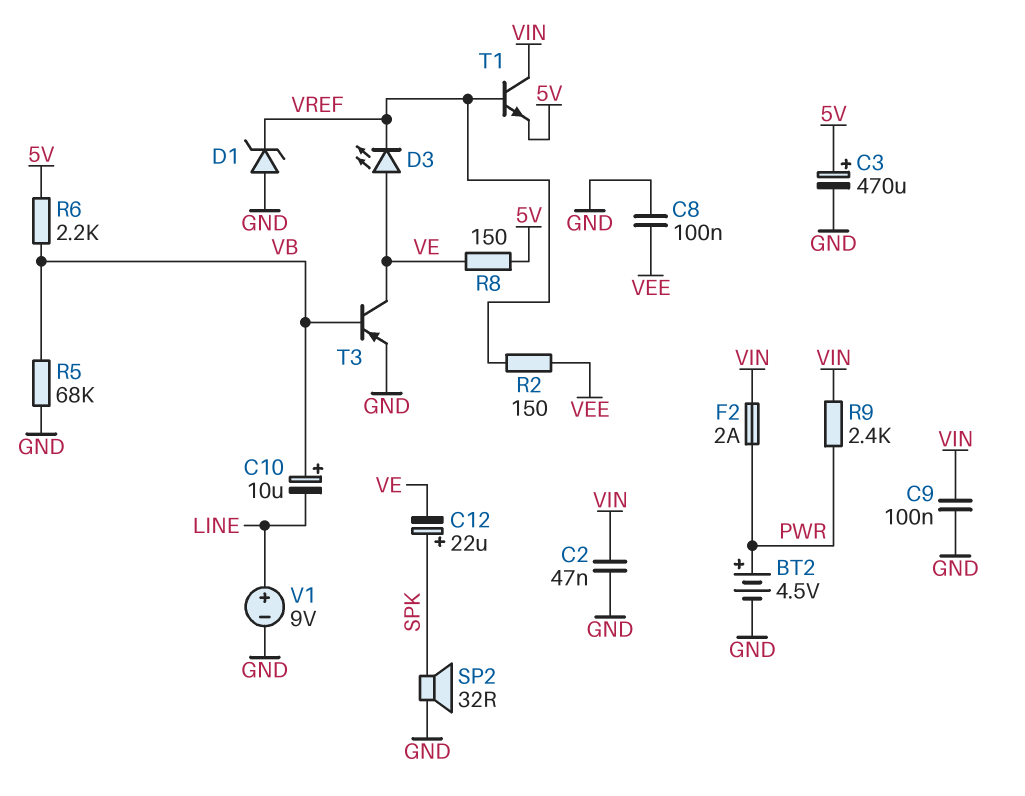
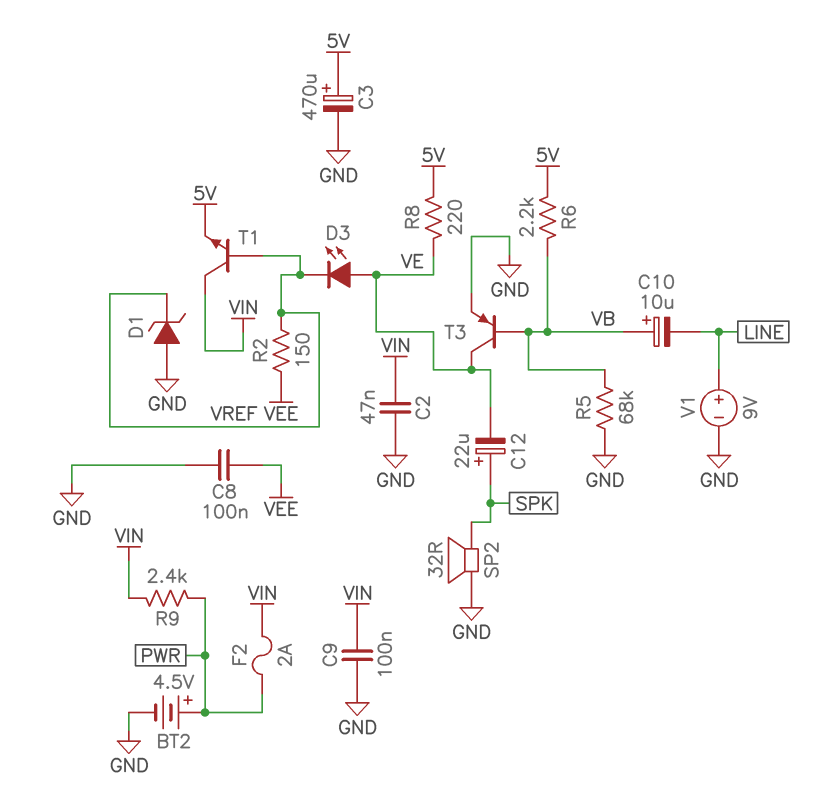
R8: 150 (5V, VE) -> 220 (5V, VE)

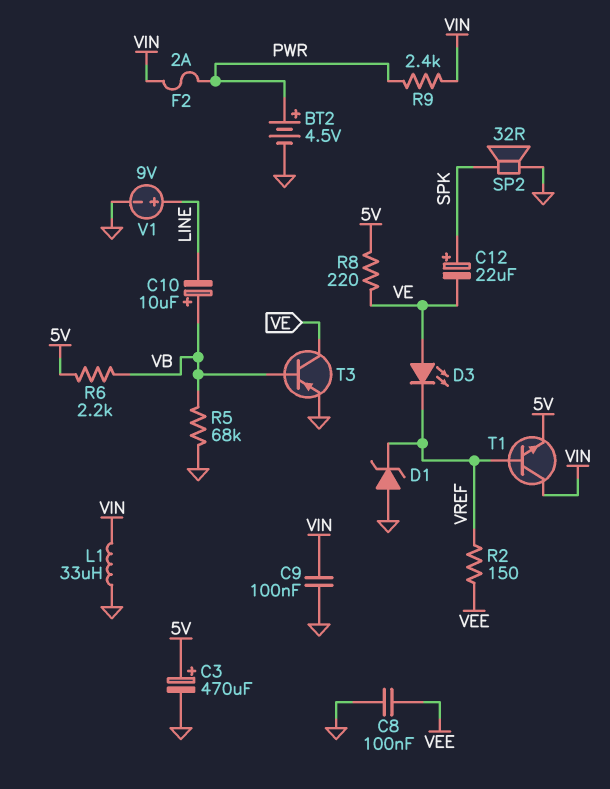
C2: 47nF (GND, VIN) -> none
L1: none -> 33uH (GND, VIN)

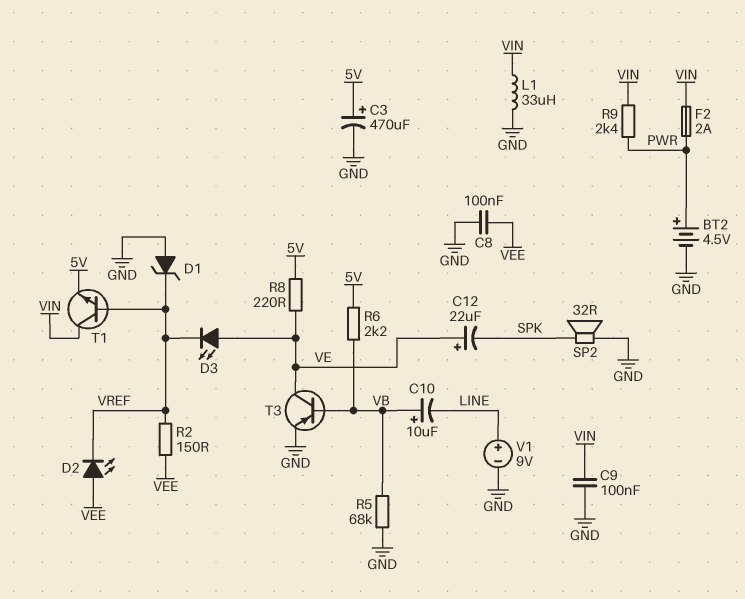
C12: 22uF (plus SPK, minus VE) -> 22uF (plus VE, minus SPK)
D2: none -> LED (A VEE, K VREF)

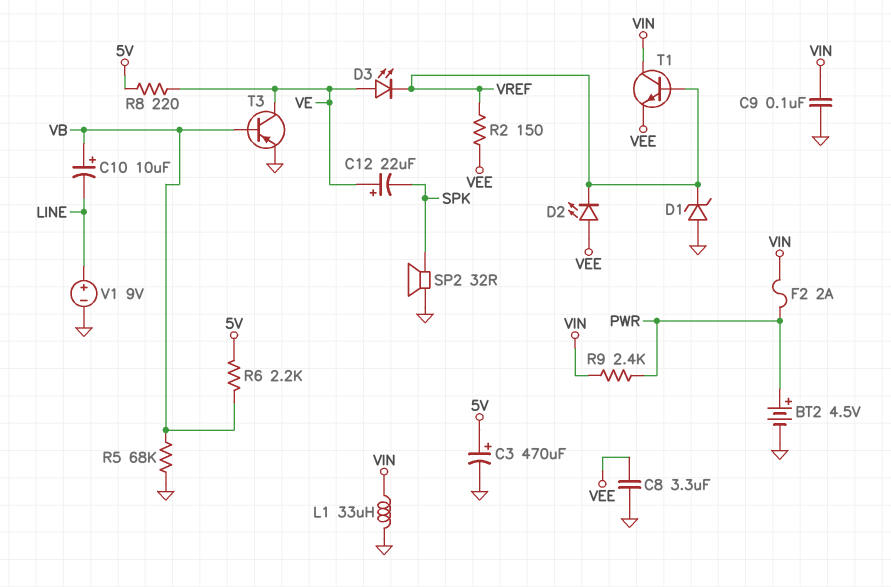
C8: 100nF (GND, VEE) -> 3.3uF (GND, VEE)
T1: NPN (B VREF, C VIN, E 5V) -> NPN (B VREF, C VIN, E VEE)

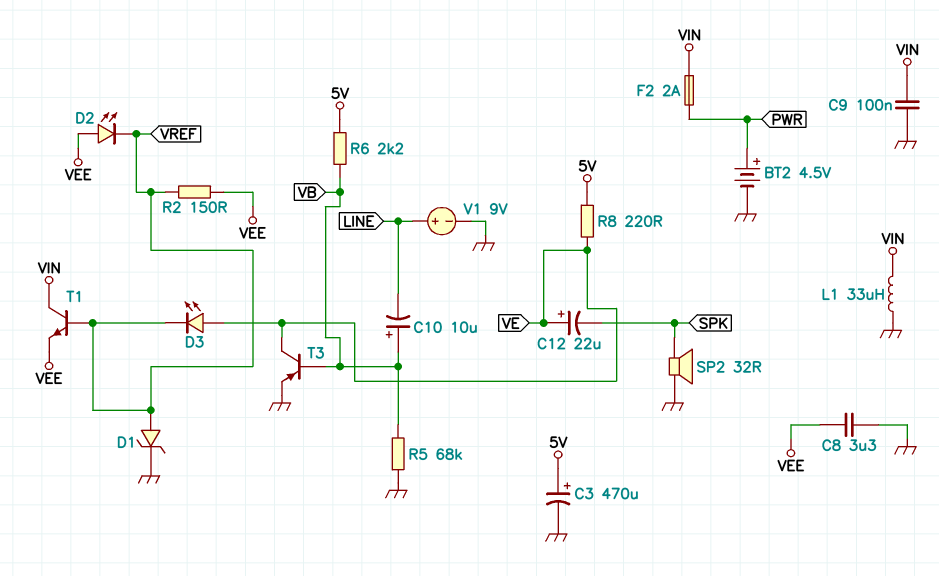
D1: zener (A GND, K VREF) -> zener (A VREF, K GND)
R9: 2.4k (PWR, VIN) -> none

